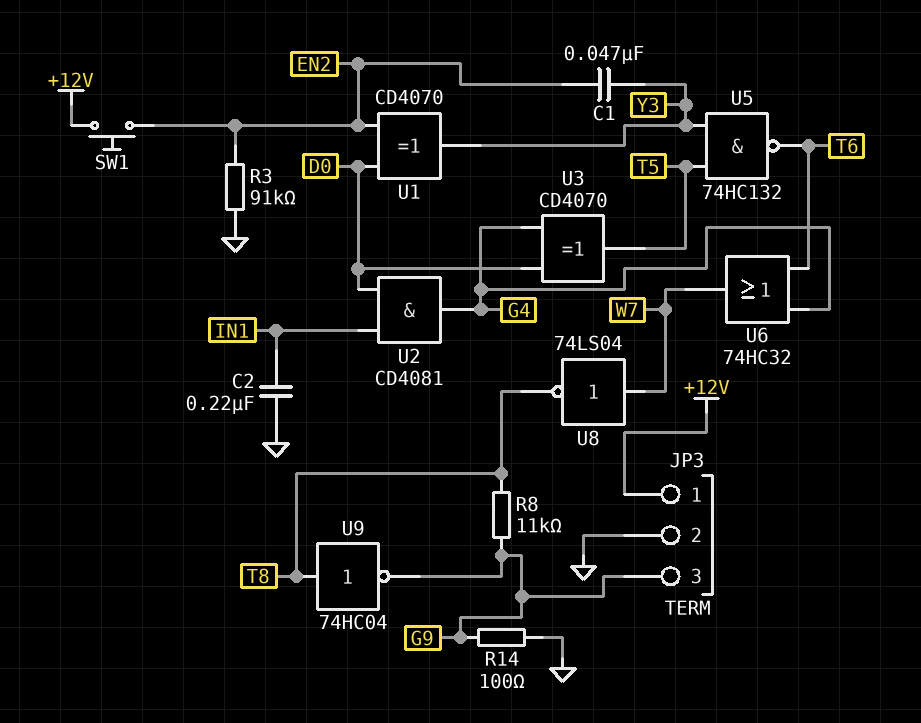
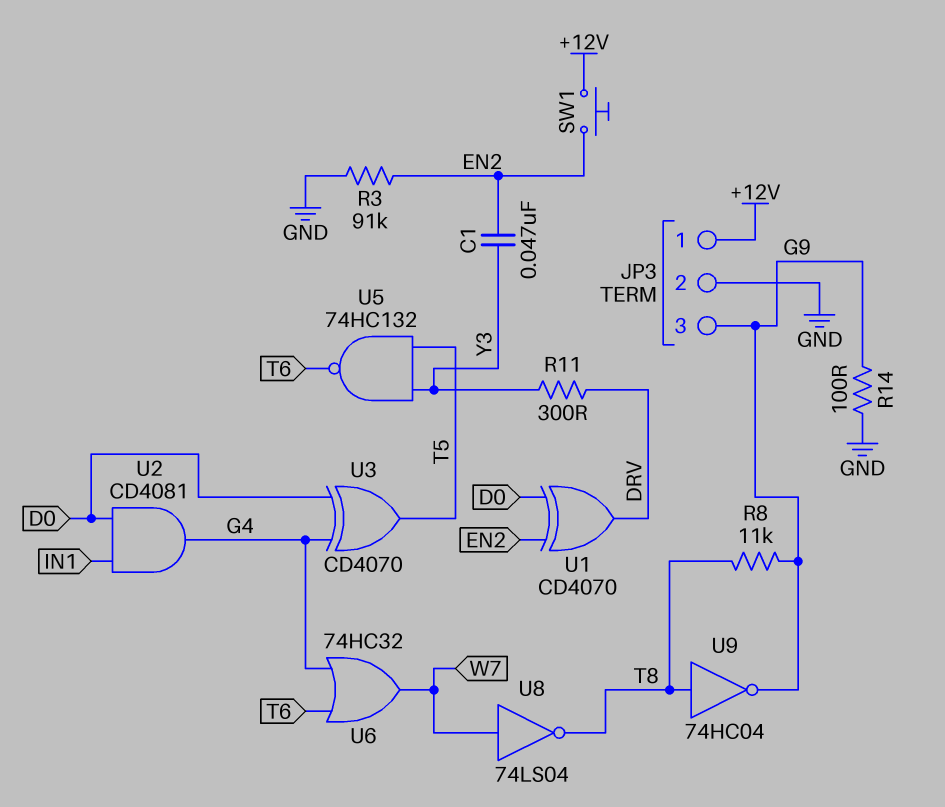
C2: 220nF (GND, IN1) -> none
R11: none -> 300 (DRV, Y3)
U1: XOR CD4070 (in D0, in EN2, out Y3) -> XOR CD4070 (in D0, in EN2, out DRV)

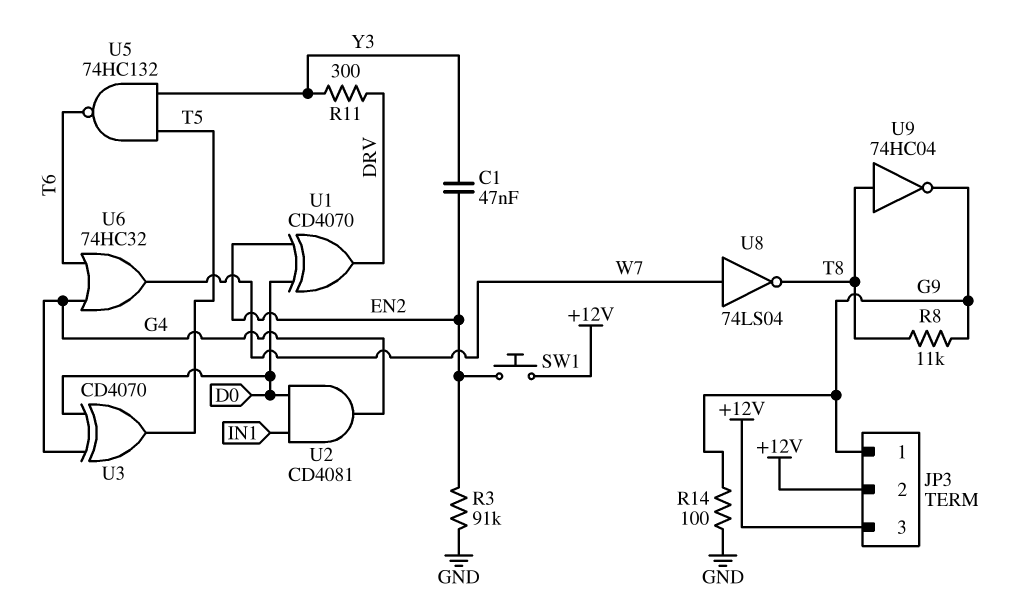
JP3 pin 1: +12V -> G9
JP3 pin 2: GND -> +12V
JP3 pin 3: G9 -> +12V

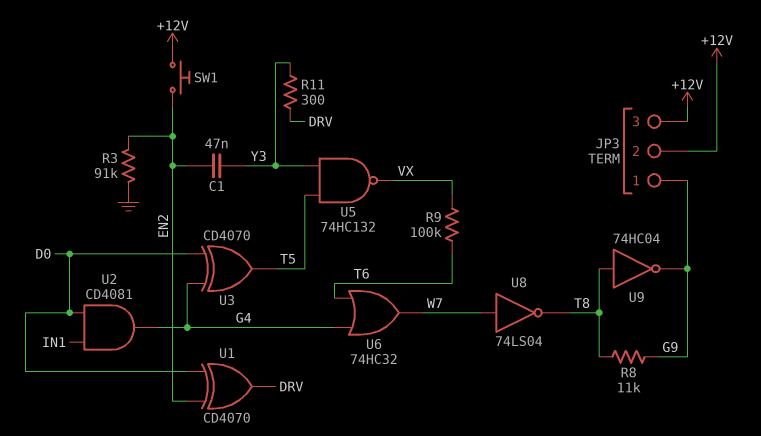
R9: none -> 100k (T6, VX)
R14: 100 (G9, GND) -> none
U5: NAND 74HC132 (in T5, in Y3, out T6) -> NAND 74HC132 (in T5, in Y3, out VX)

